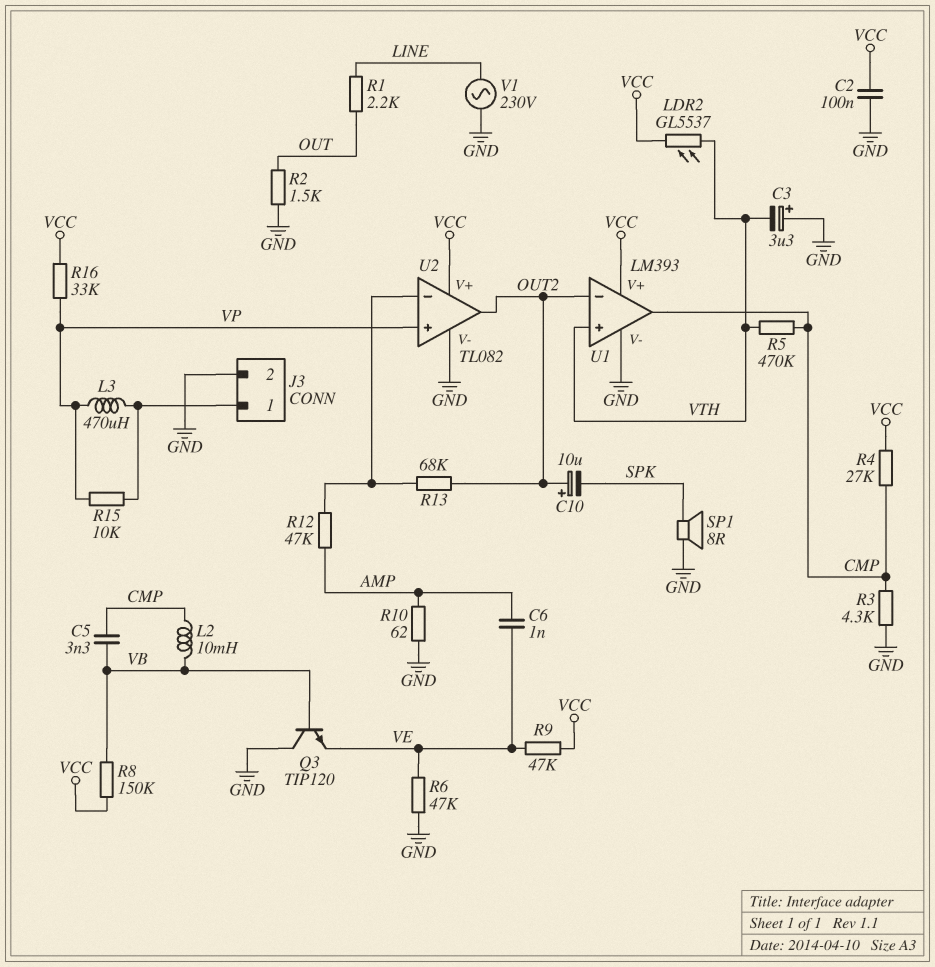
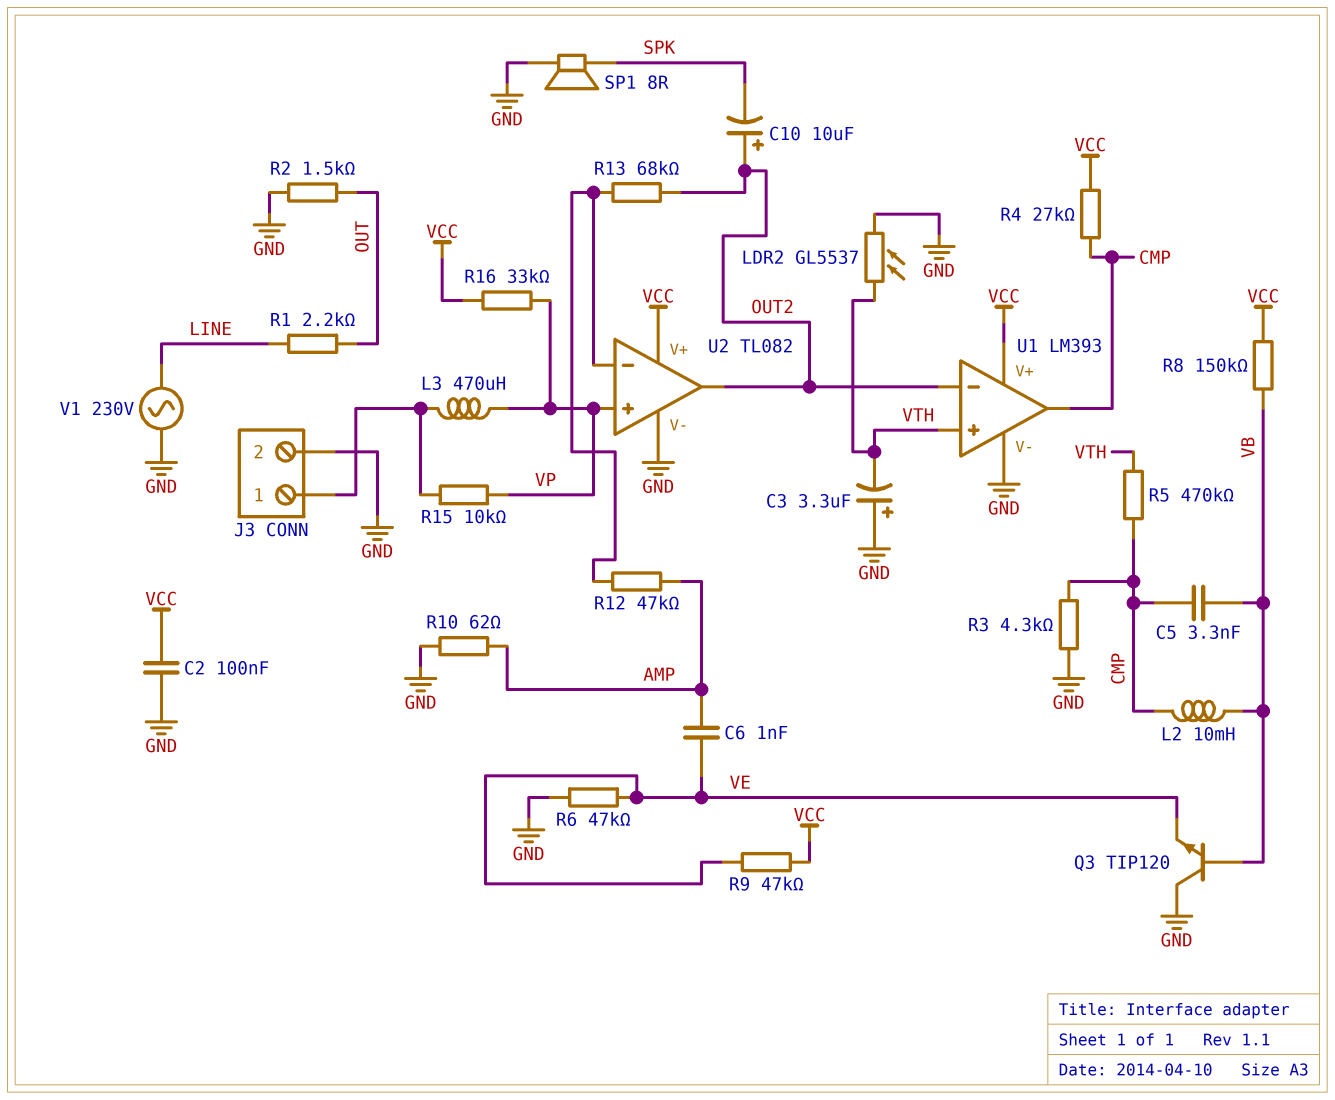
LDR2: GL5537 (VCC, VTH) -> GL5537 (GND, VTH)

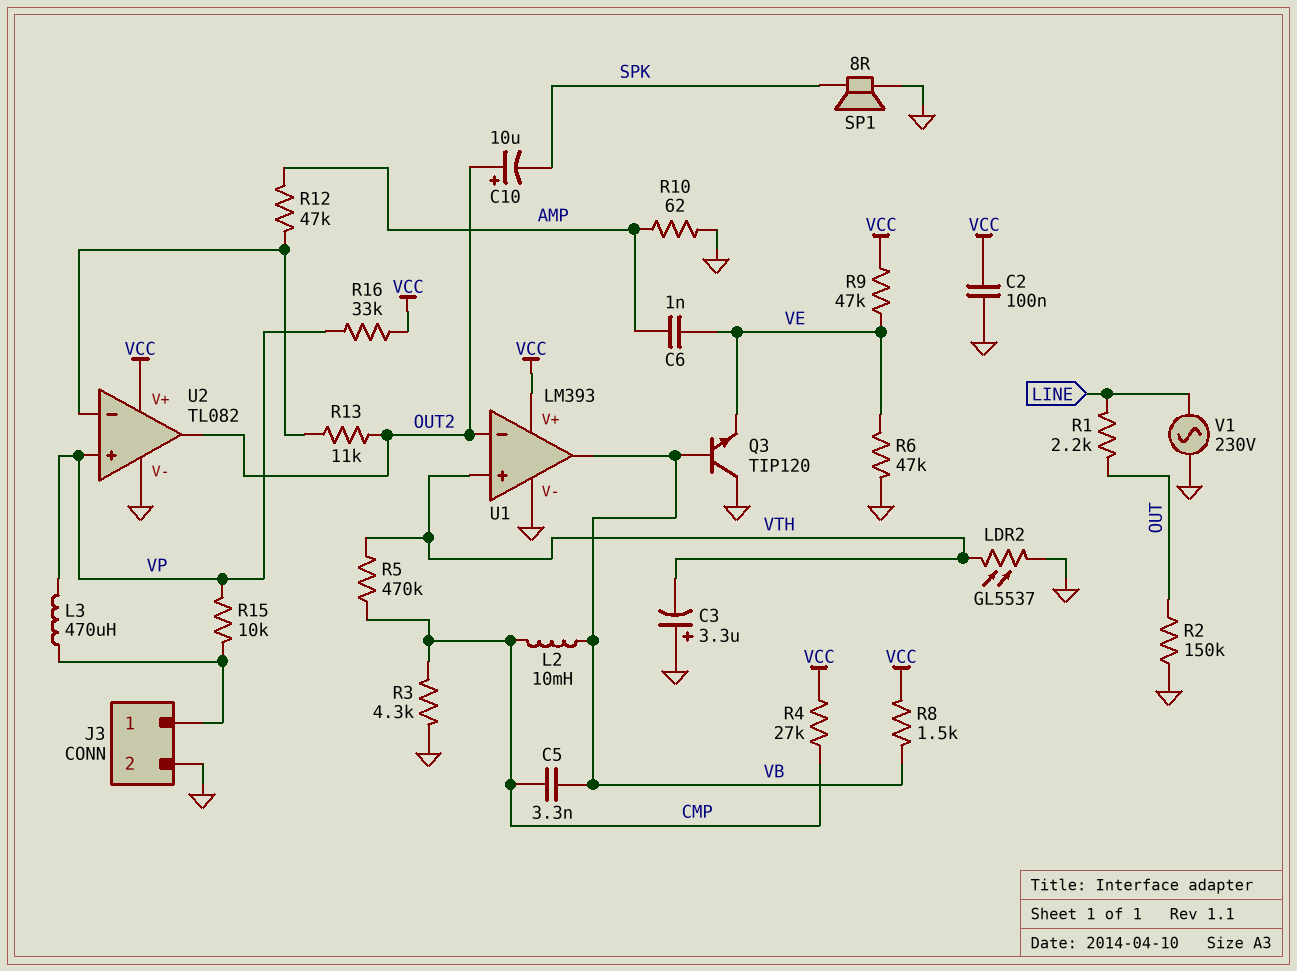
R2: 1.5k (GND, OUT) -> 150k (GND, OUT)
R8: 150k (VB, VCC) -> 1.5k (VB, VCC)
R13: 68k (OUT2, U2/in-) -> 11k (OUT2, U2/in-)
U1 pin out: CMP -> VB

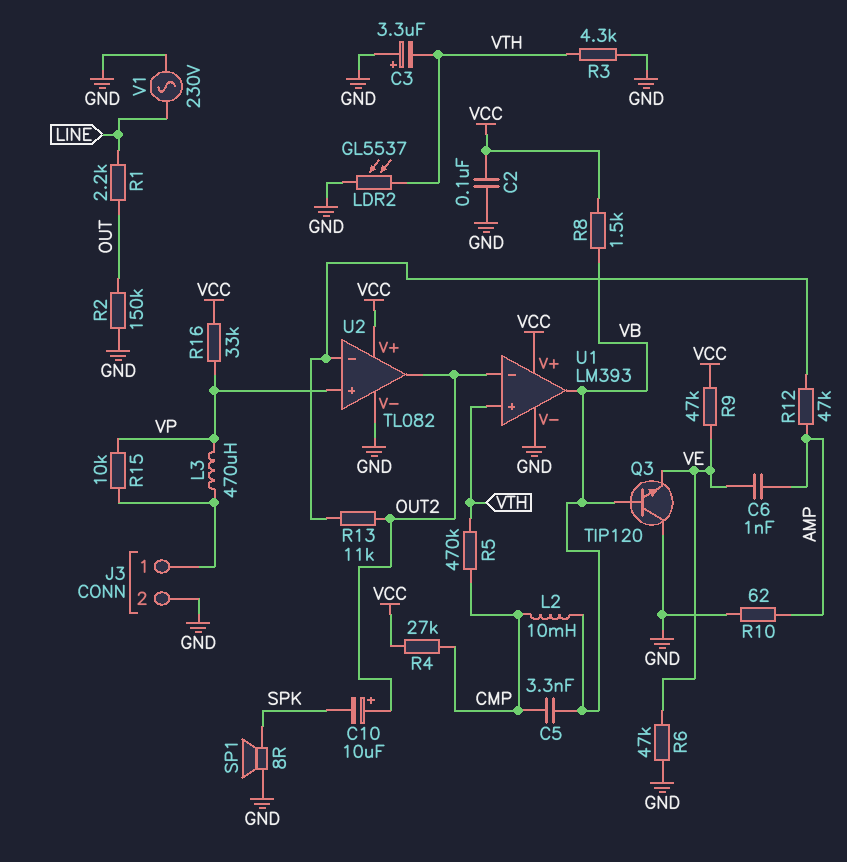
R3: 4.3k (CMP, GND) -> 4.3k (GND, VTH)

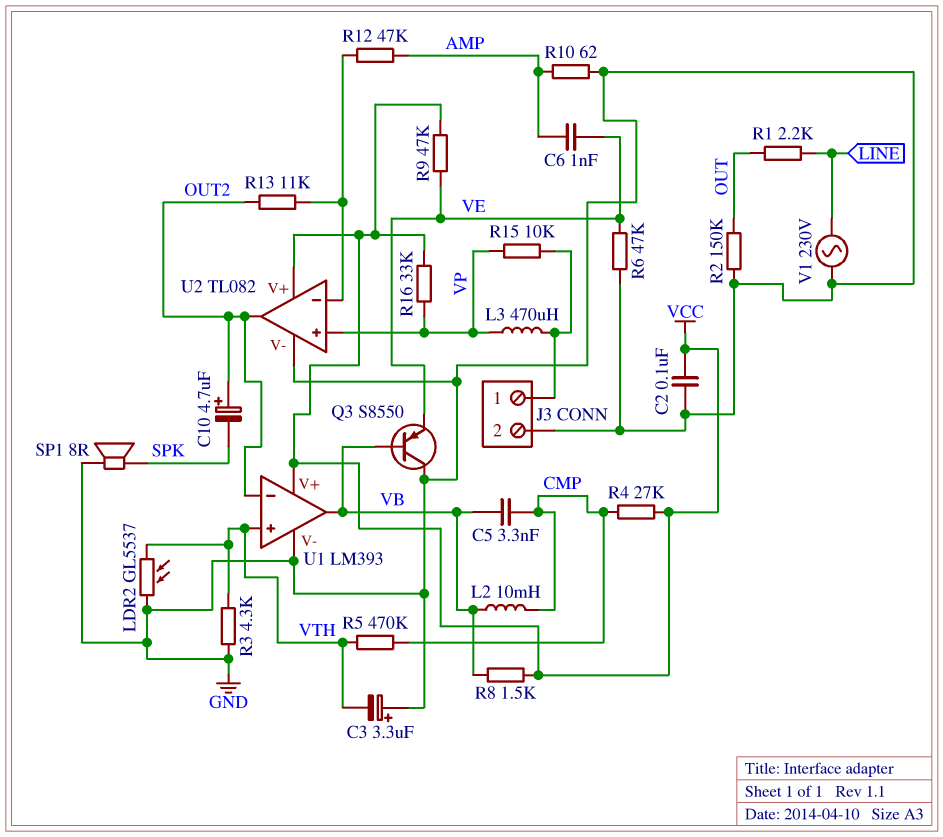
C10: 10uF (plus OUT2, minus SPK) -> 4.7uF (plus OUT2, minus SPK)
Q3: NPN TIP120 (B VB, C GND, E VE) -> PNP S8550 (B VB, C GND, E VE)

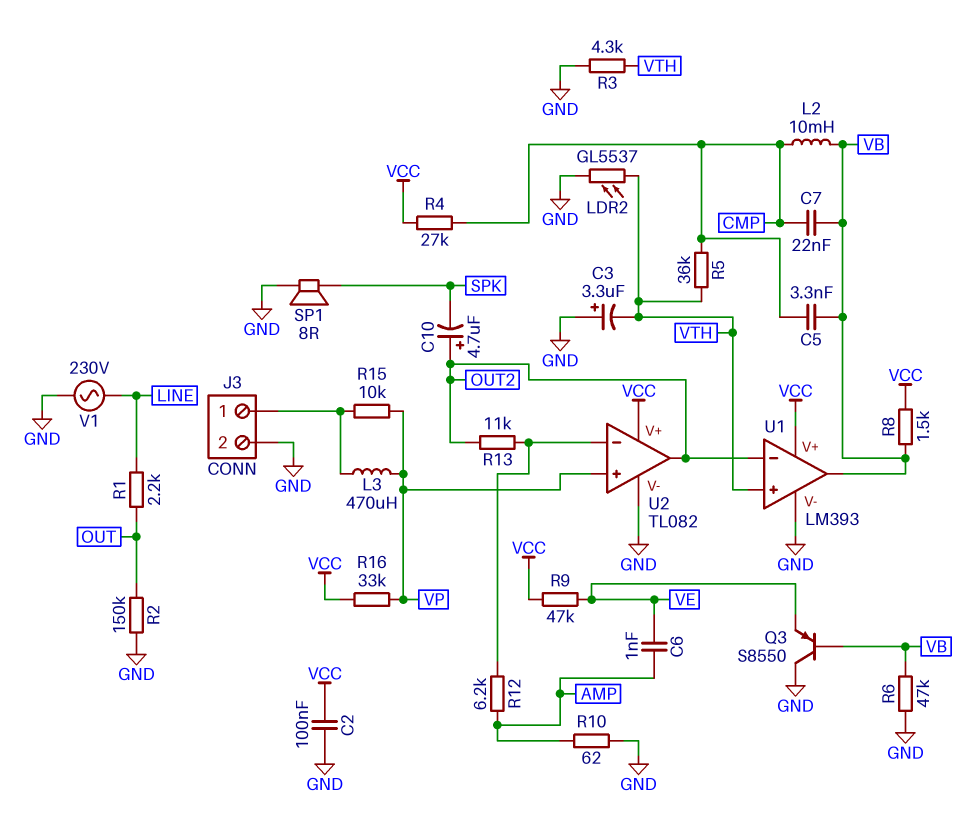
C7: none -> 22nF (CMP, VB)
R5: 470k (CMP, VTH) -> 36k (CMP, VTH)
R6: 47k (GND, VE) -> 47k (GND, VB)
R12: 47k (AMP, U2/in-) -> 6.2k (AMP, U2/in-)

